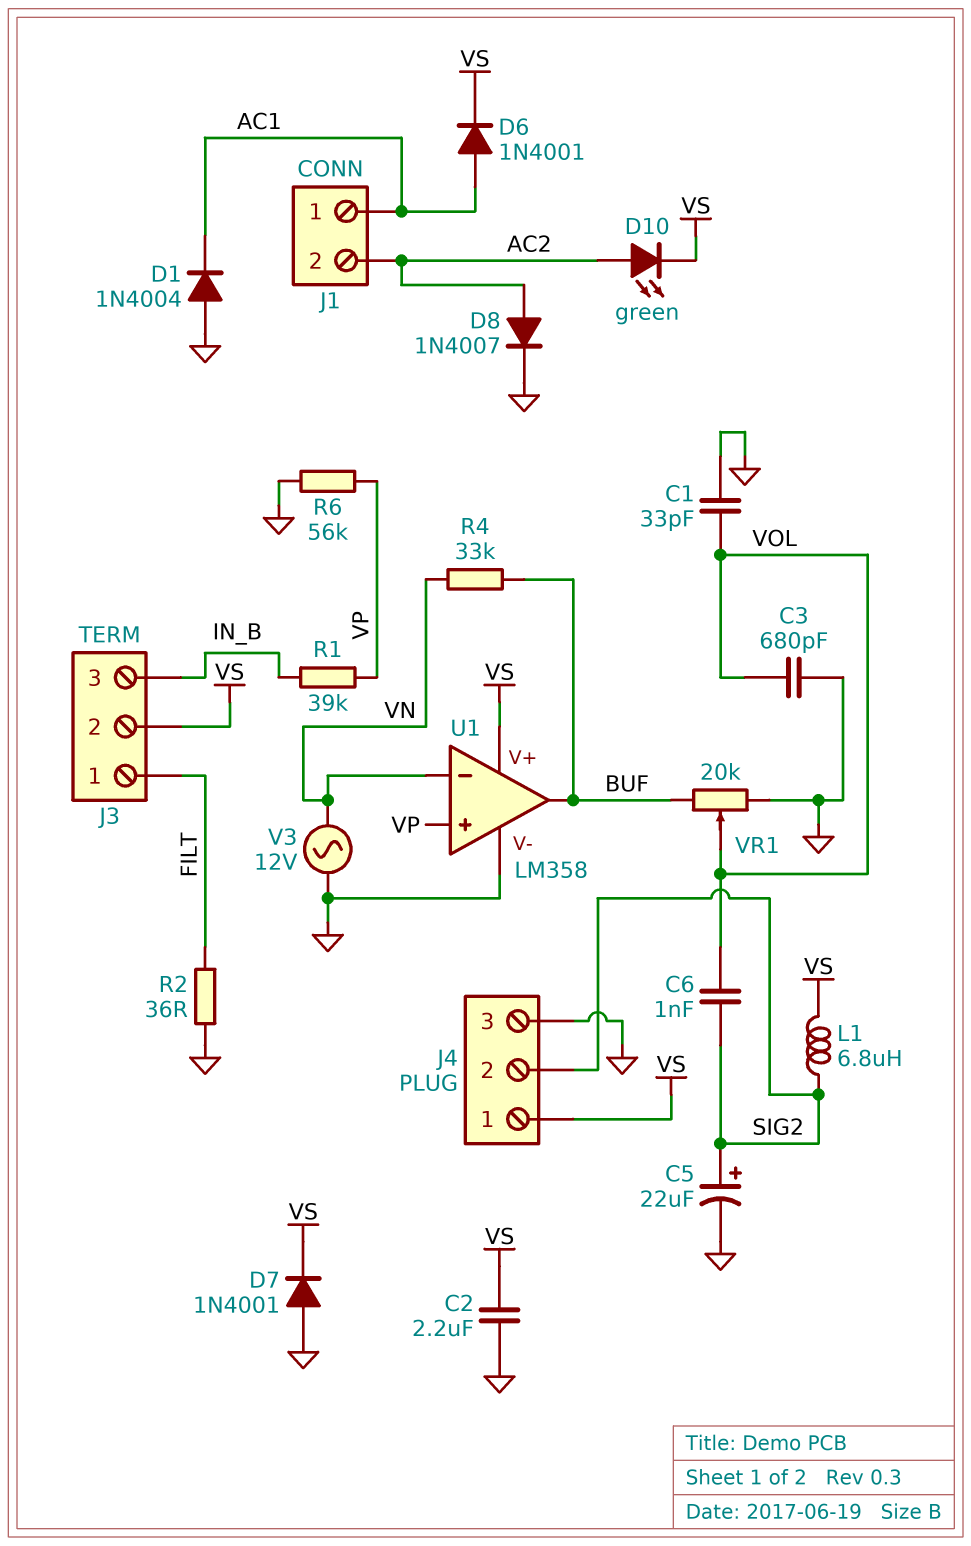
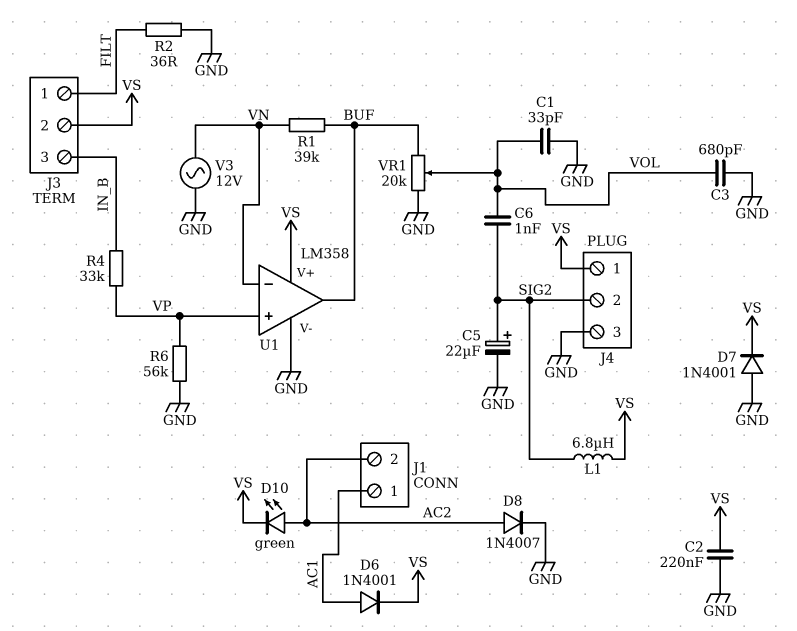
C2: 2.2uF (GND, VS) -> 220nF (GND, VS)
D1: diode 1N4004 (A GND, K AC1) -> none
R1: 39k (IN_B, VP) -> 39k (BUF, VN)
R4: 33k (BUF, VN) -> 33k (IN_B, VP)

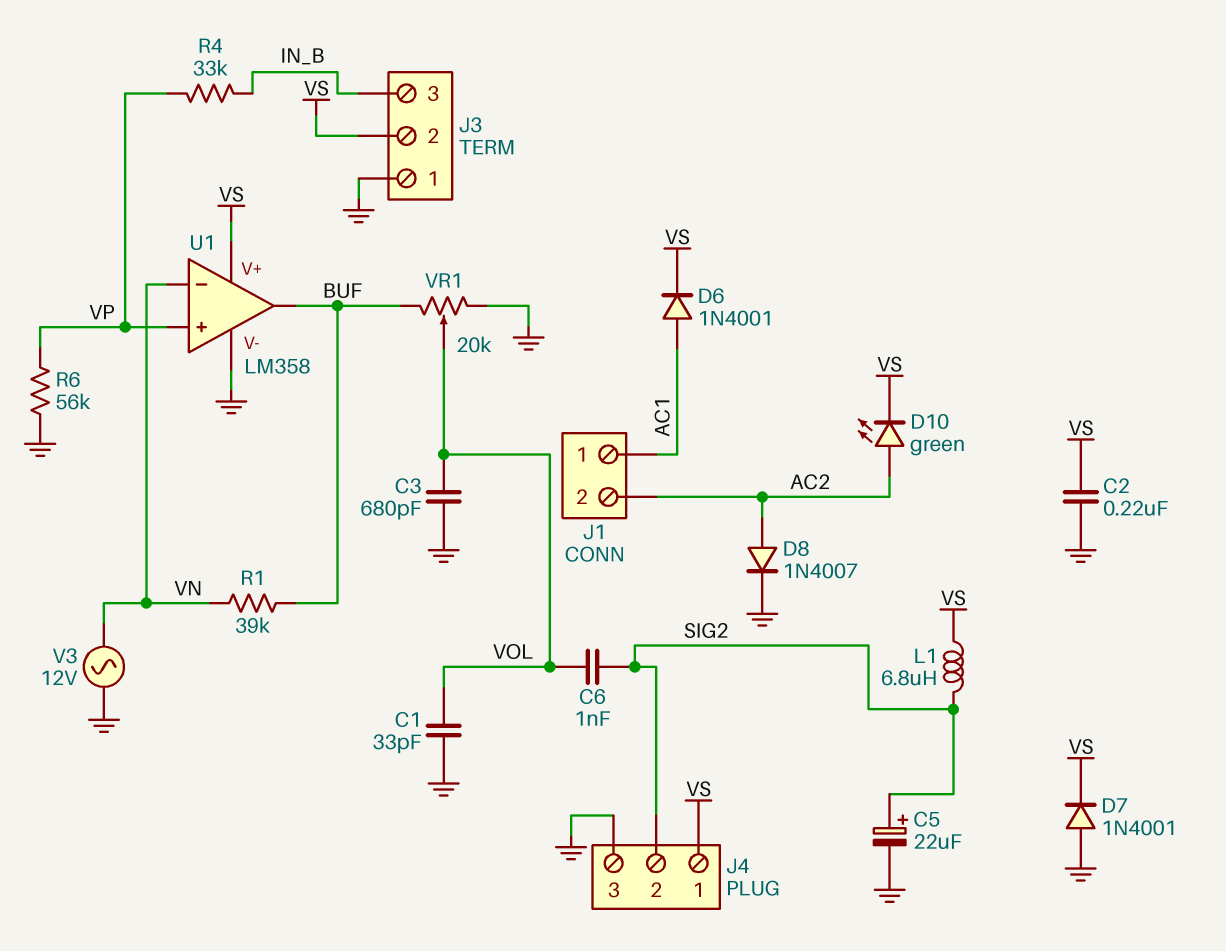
J3 pin 1: FILT -> GND
R2: 36 (FILT, GND) -> none

